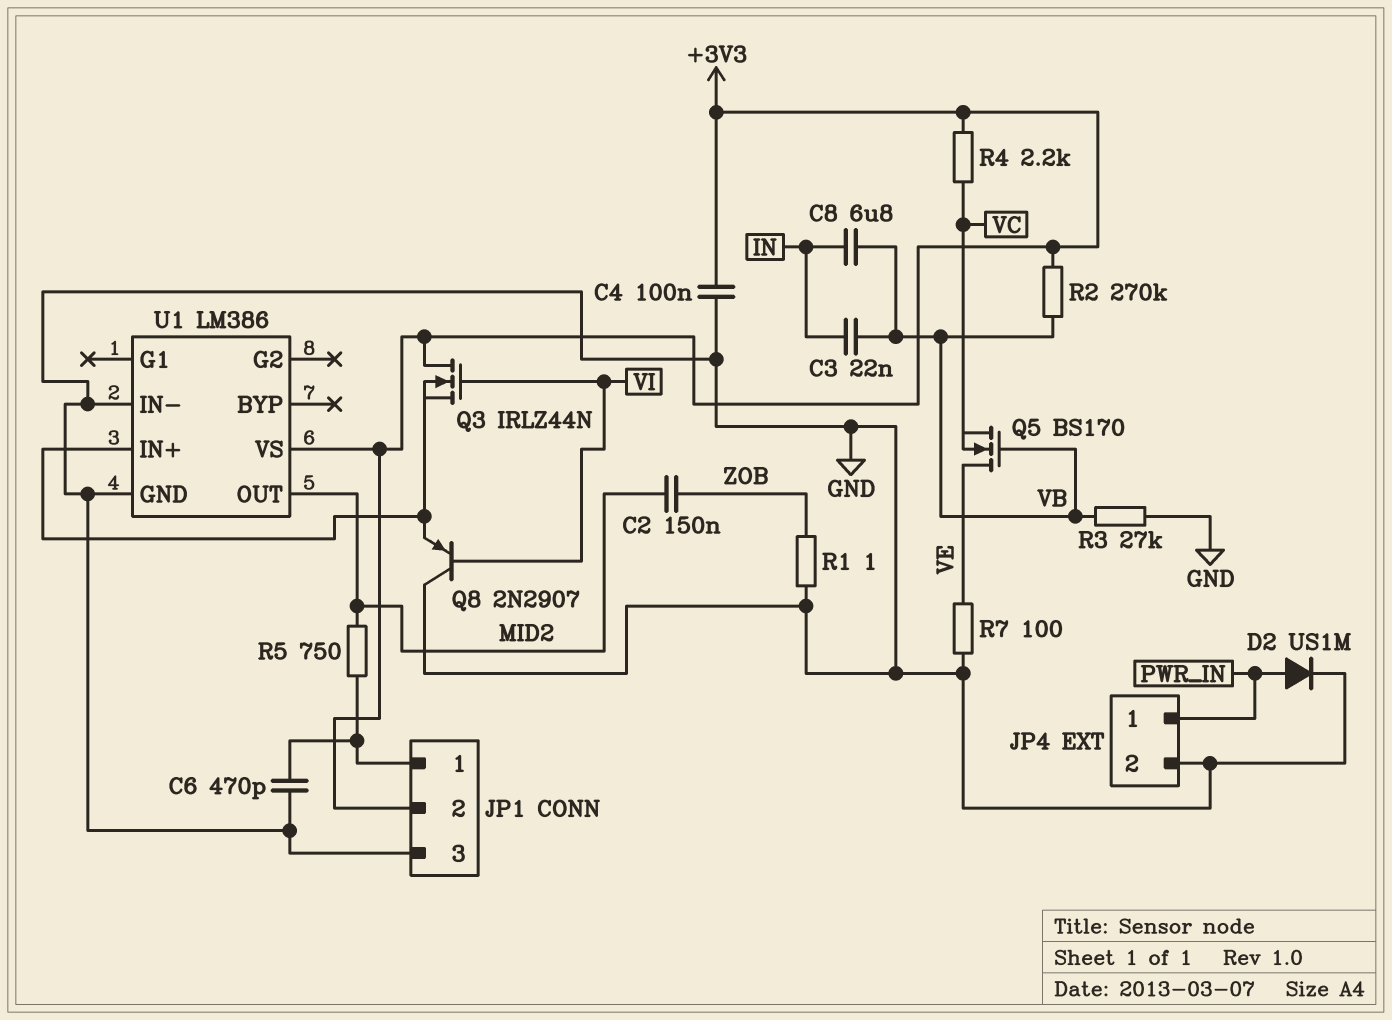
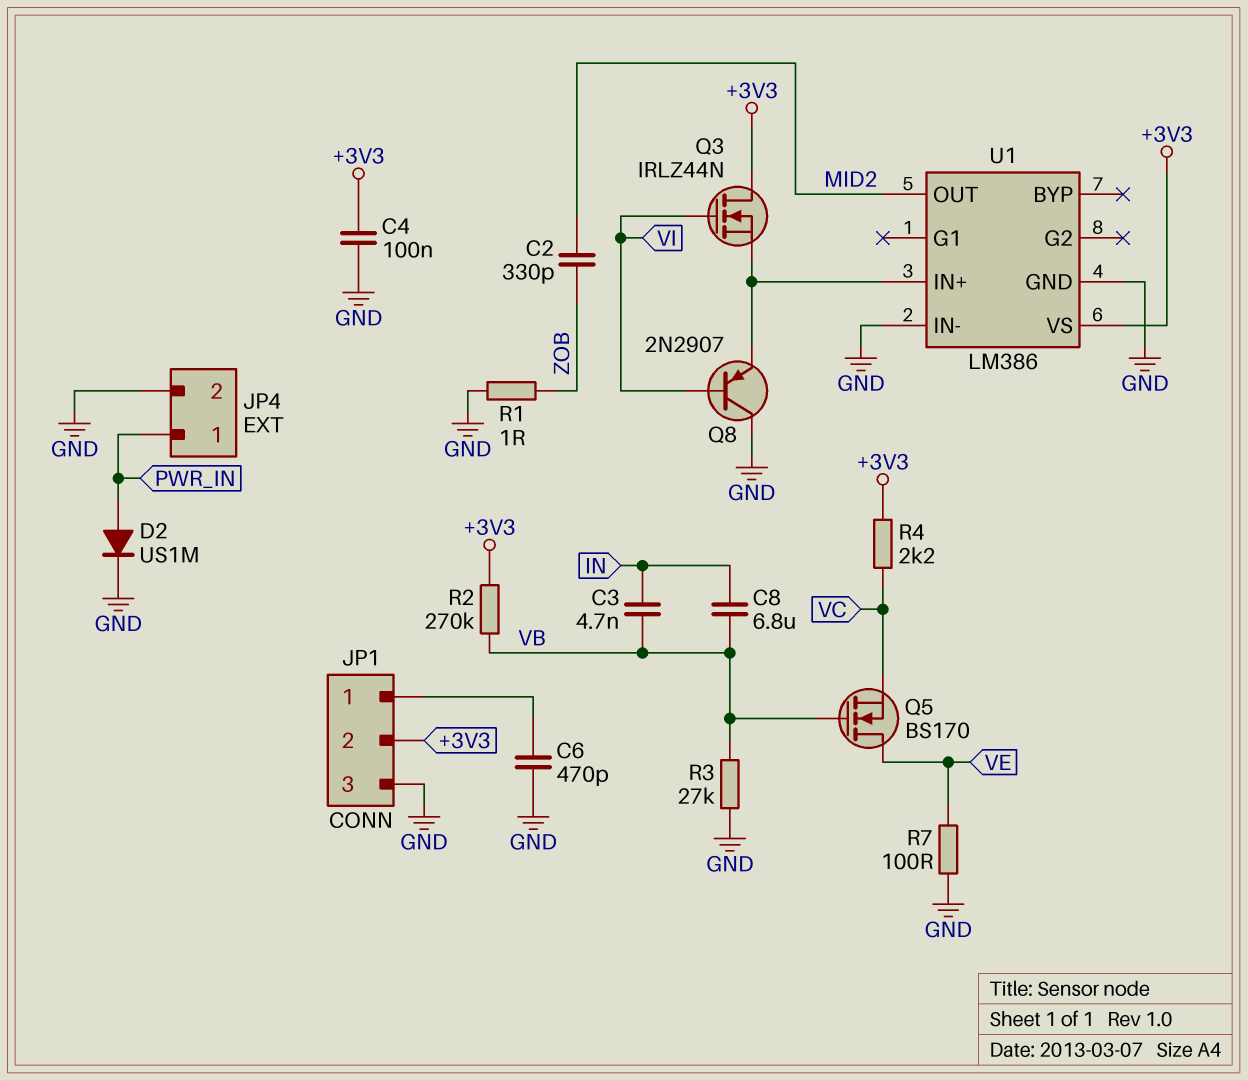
C2: 150nF (MID2, ZOB) -> 330pF (MID2, ZOB)
C3: 22nF (IN, VB) -> 4.7nF (IN, VB)
R5: 750 (JP1/1, MID2) -> none

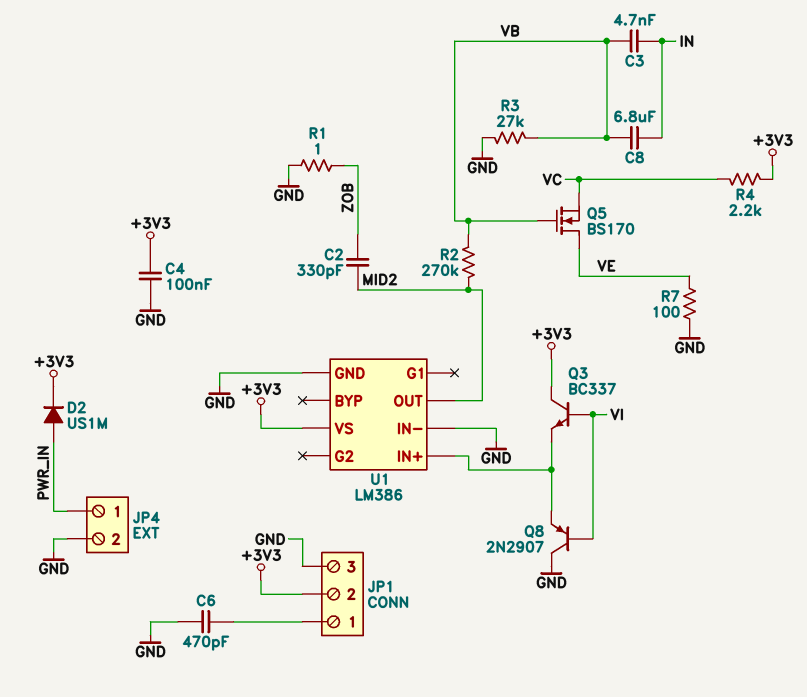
D2: diode US1M (A PWR_IN, K GND) -> diode US1M (A PWR_IN, K +3V3)
Q3: NMOS IRLZ44N (G VI, D +3V3, S U1/IN+) -> NPN BC337 (B VI, C +3V3, E U1/IN+)
R2: 270k (+3V3, VB) -> 270k (MID2, VB)

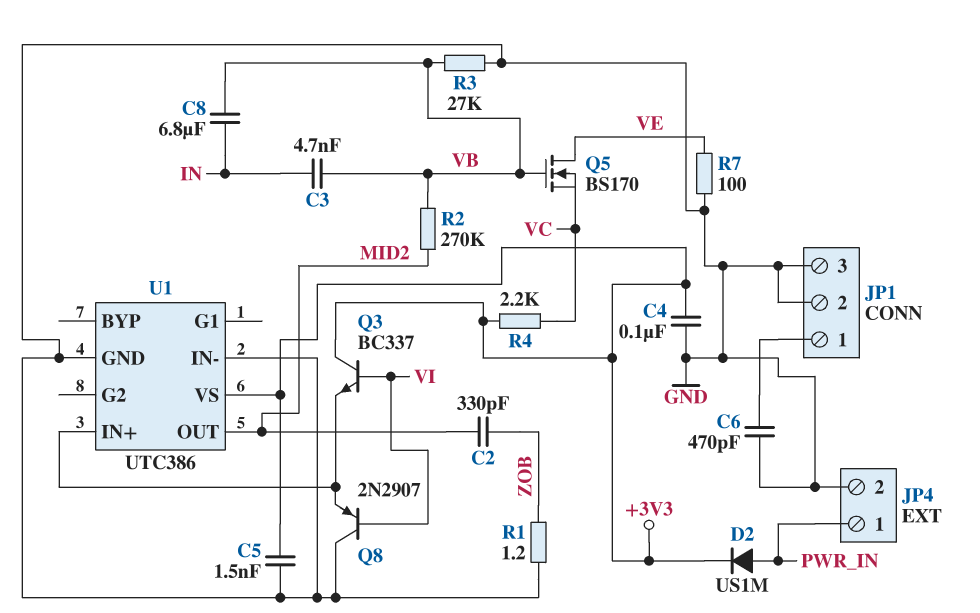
C5: none -> 1.5nF (+3V3, GND)
JP1 pin 2: +3V3 -> GND
R1: 1 (GND, ZOB) -> 1.2 (GND, ZOB)
U1: LM386 -> UTC386

